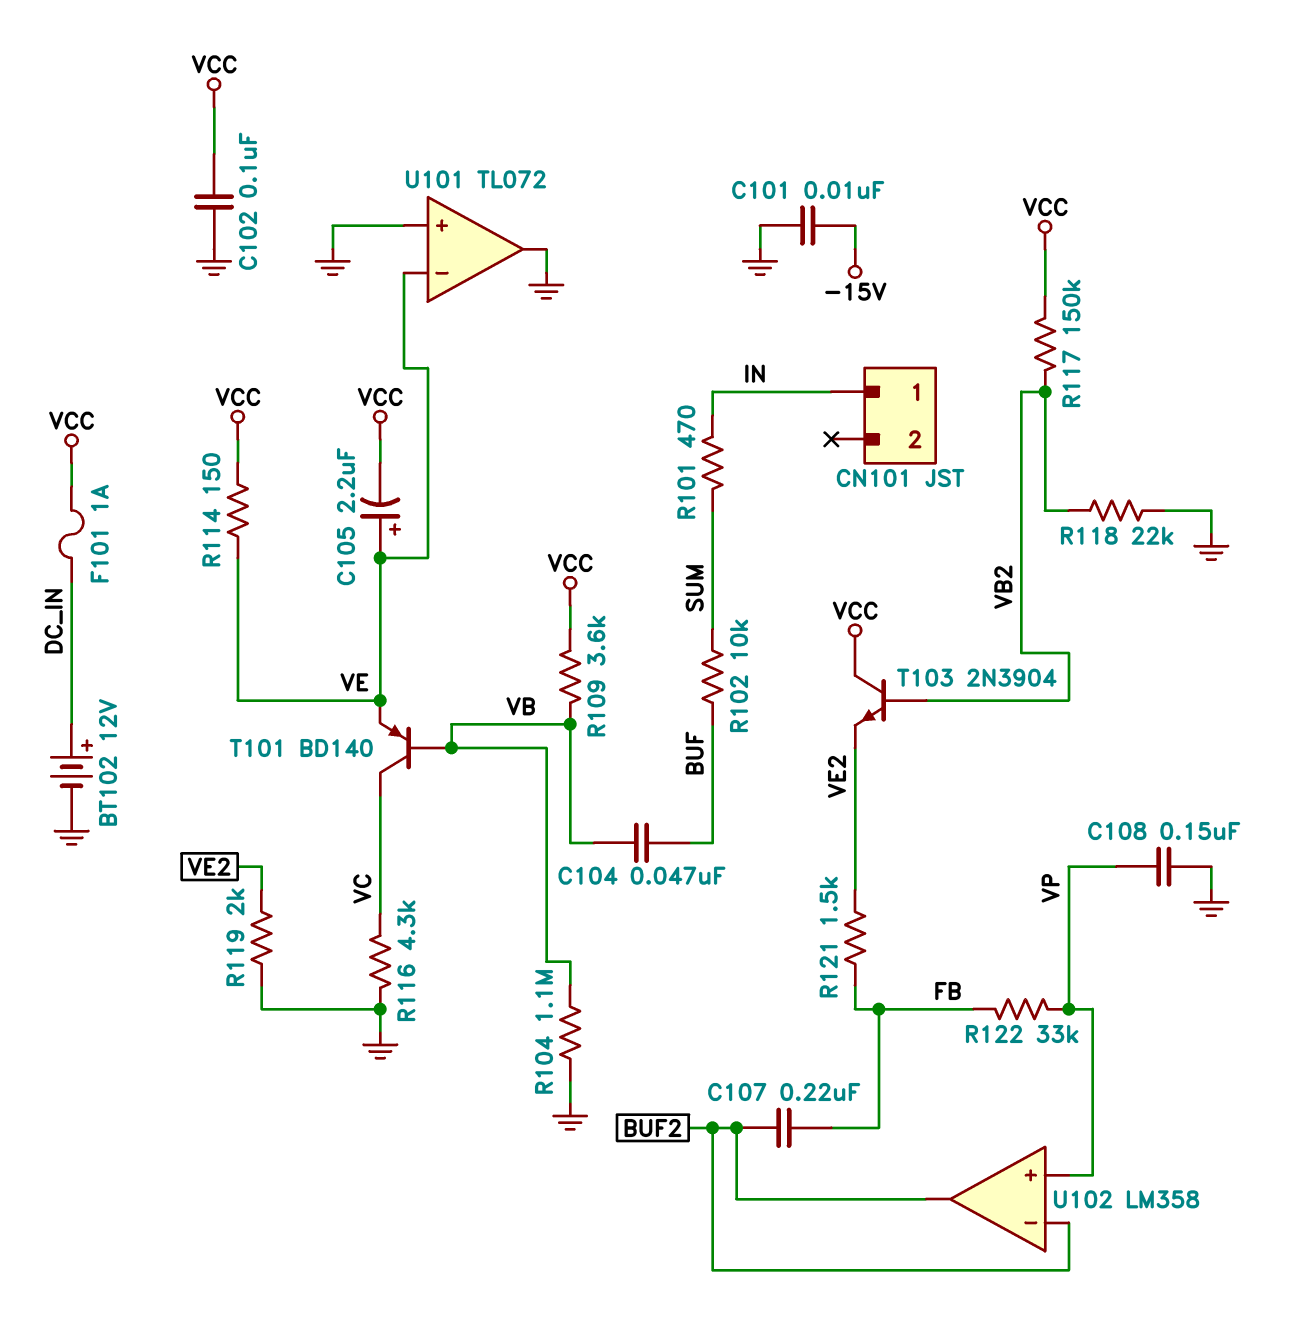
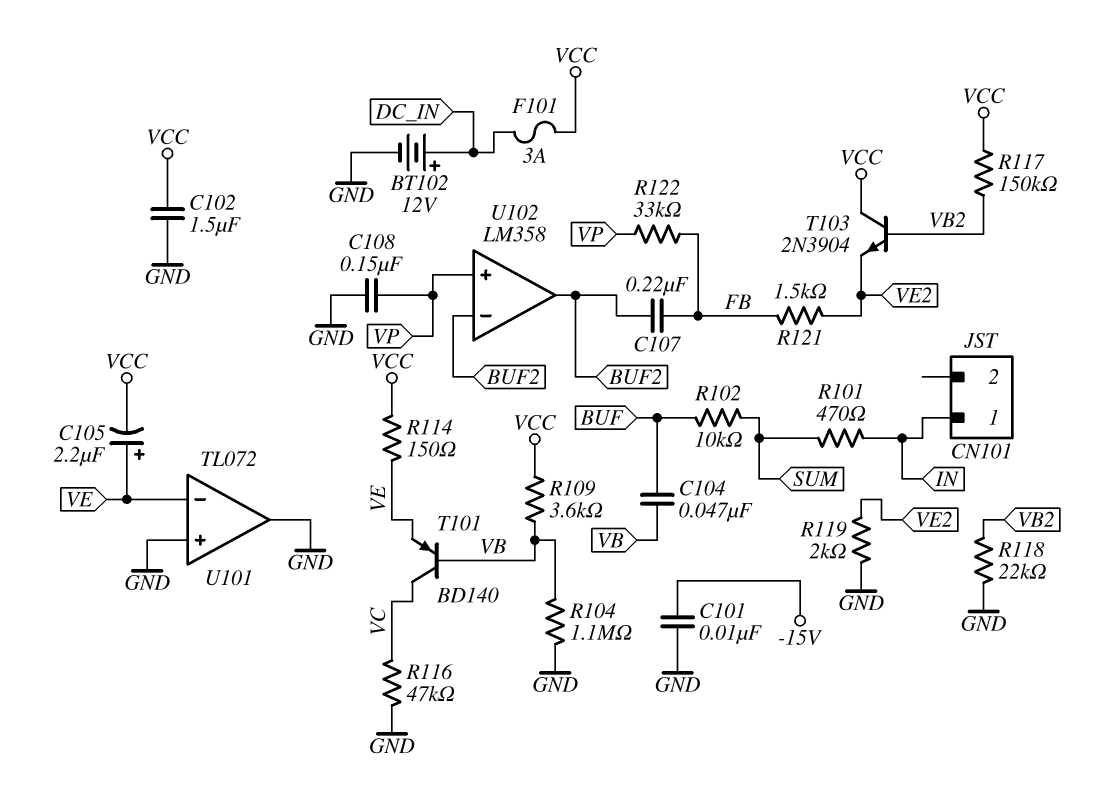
C102: 100nF (GND, VCC) -> 1.5uF (GND, VCC)
F101: 1A (DC_IN, VCC) -> 3A (DC_IN, VCC)
R116: 4.3k (GND, VC) -> 47k (GND, VC)

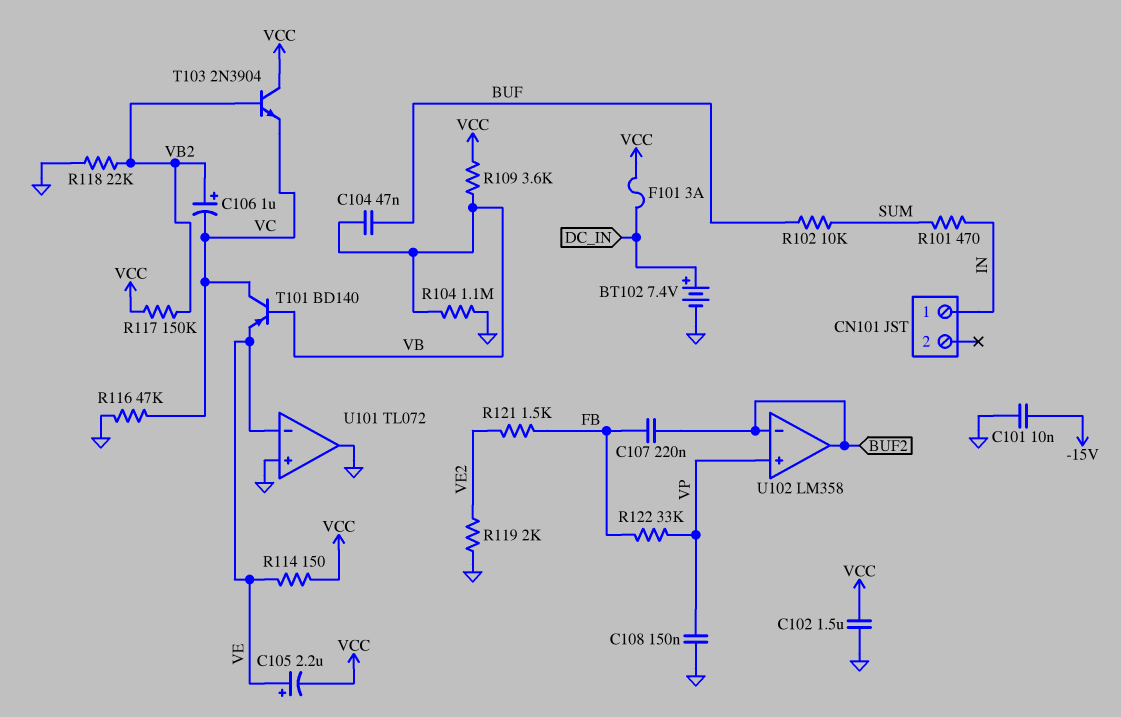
BT102: 12V (plus DC_IN, minus GND) -> 7.4V (plus DC_IN, minus GND)
C106: none -> 1uF (plus VB2, minus VC)
T103: NPN 2N3904 (B VB2, C VCC, E VE2) -> NPN 2N3904 (B VB2, C VCC, E VC)

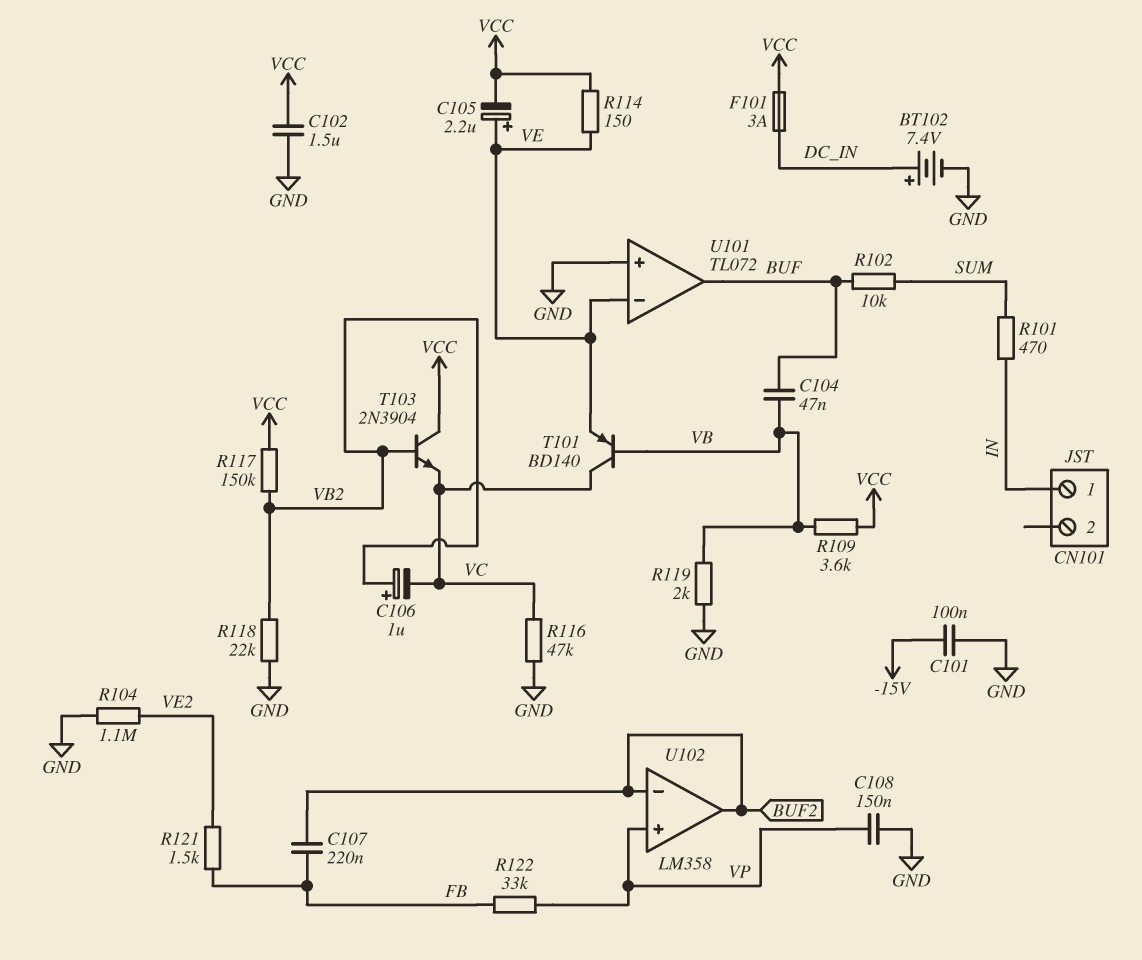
C101: 10nF (-15V, GND) -> 100nF (-15V, GND)
R104: 1.1M (GND, VB) -> 1.1M (GND, VE2)
R119: 2k (GND, VE2) -> 2k (GND, VB)
U101 pin out: GND -> BUF

